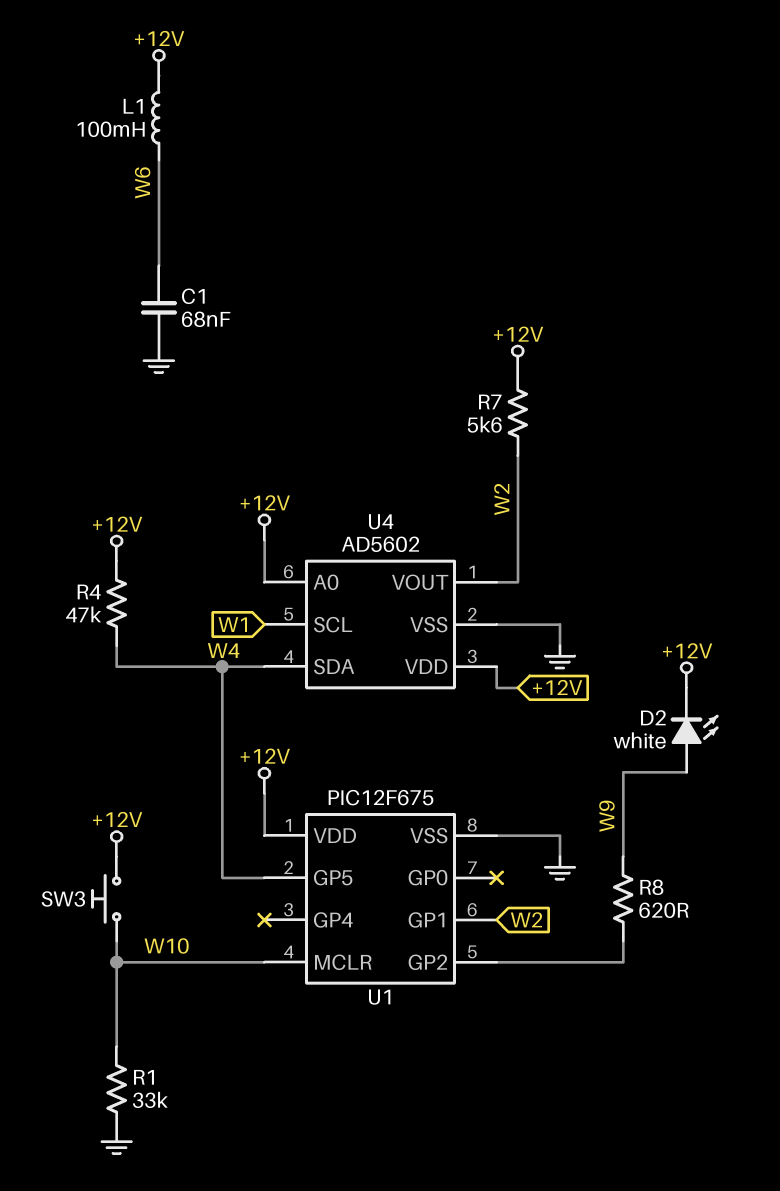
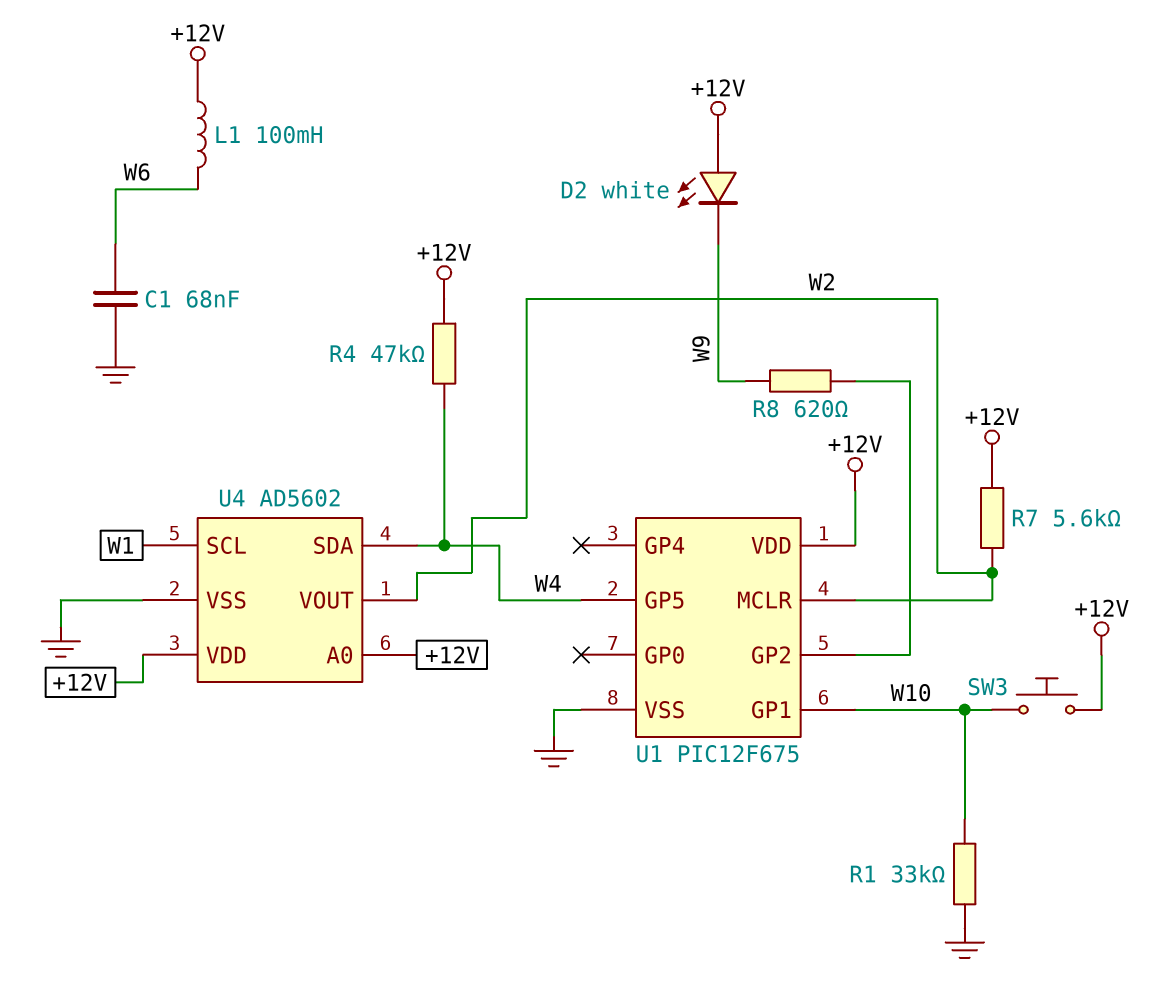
D2: LED white (A W9, K +12V) -> LED white (A +12V, K W9)
U1 pin GP1: W2 -> W10
U1 pin MCLR: W10 -> W2

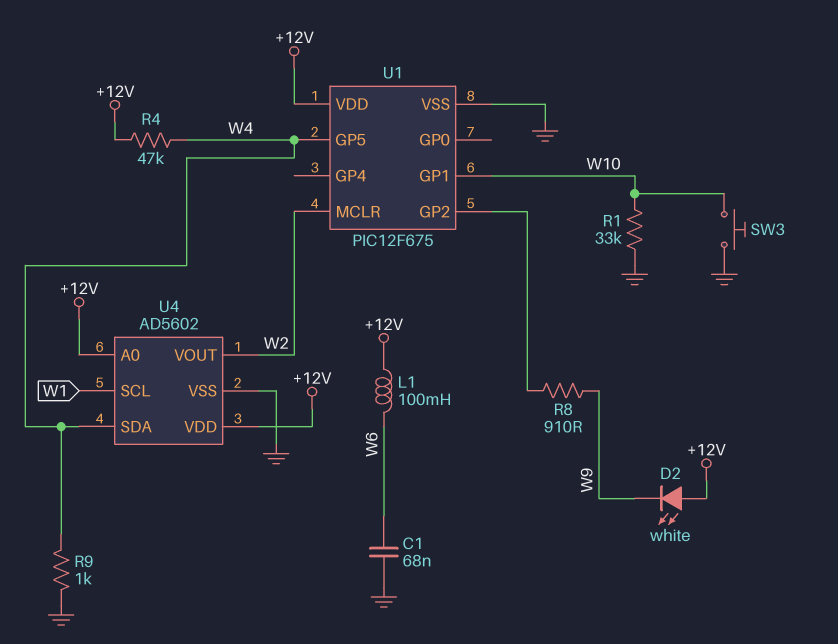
R7: 5.6k (+12V, W2) -> none
R8: 620 (U1/GP2, W9) -> 910 (U1/GP2, W9)
R9: none -> 1k (GND, W4)
SW3: button (+12V, W10) -> button (GND, W10)

